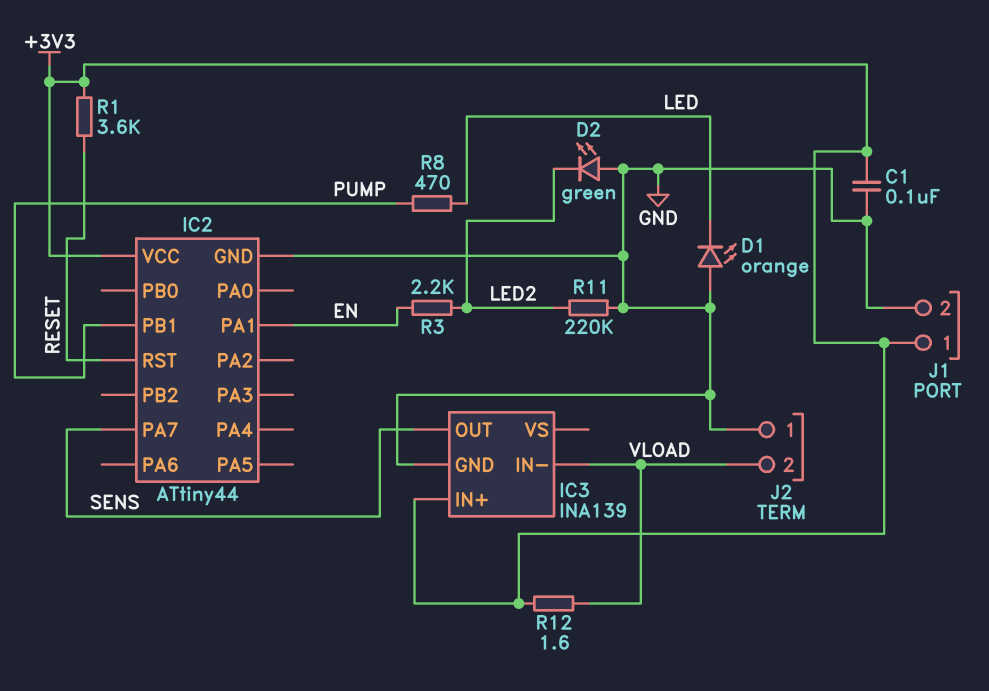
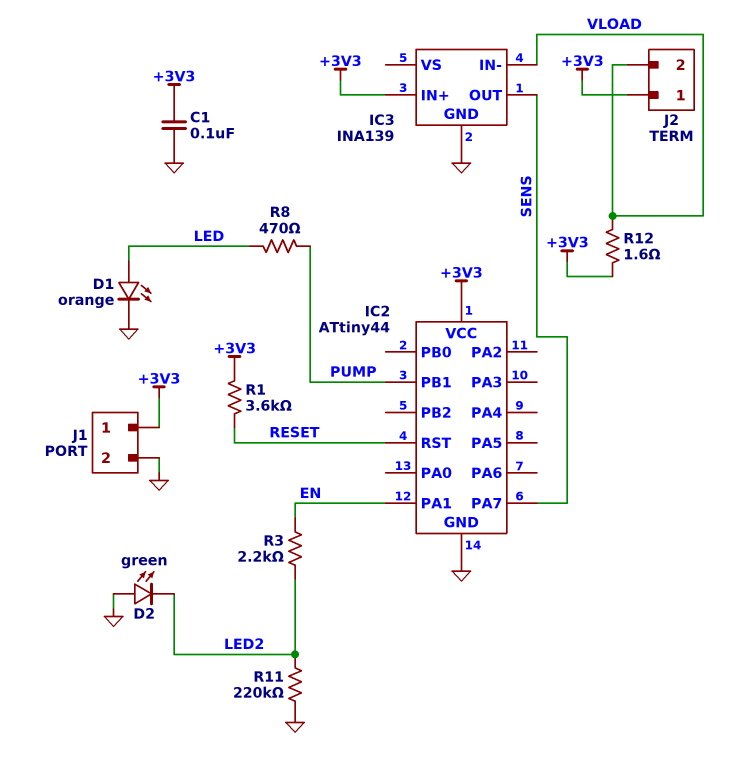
D1: LED orange (A GND, K LED) -> LED orange (A LED, K GND)
J2 pin 1: GND -> +3V3

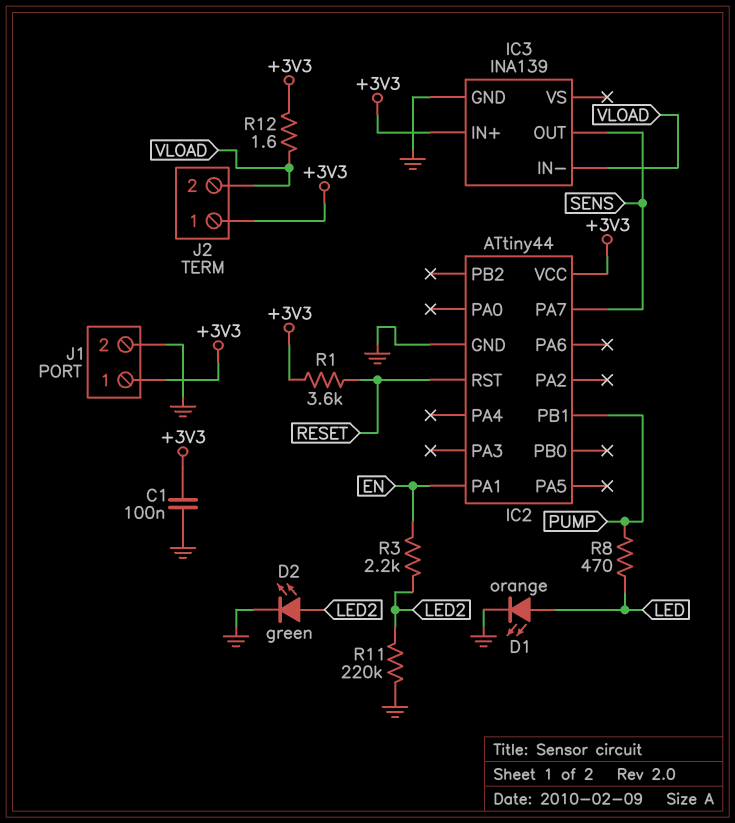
D2: LED green (A GND, K LED2) -> LED green (A LED2, K GND)

